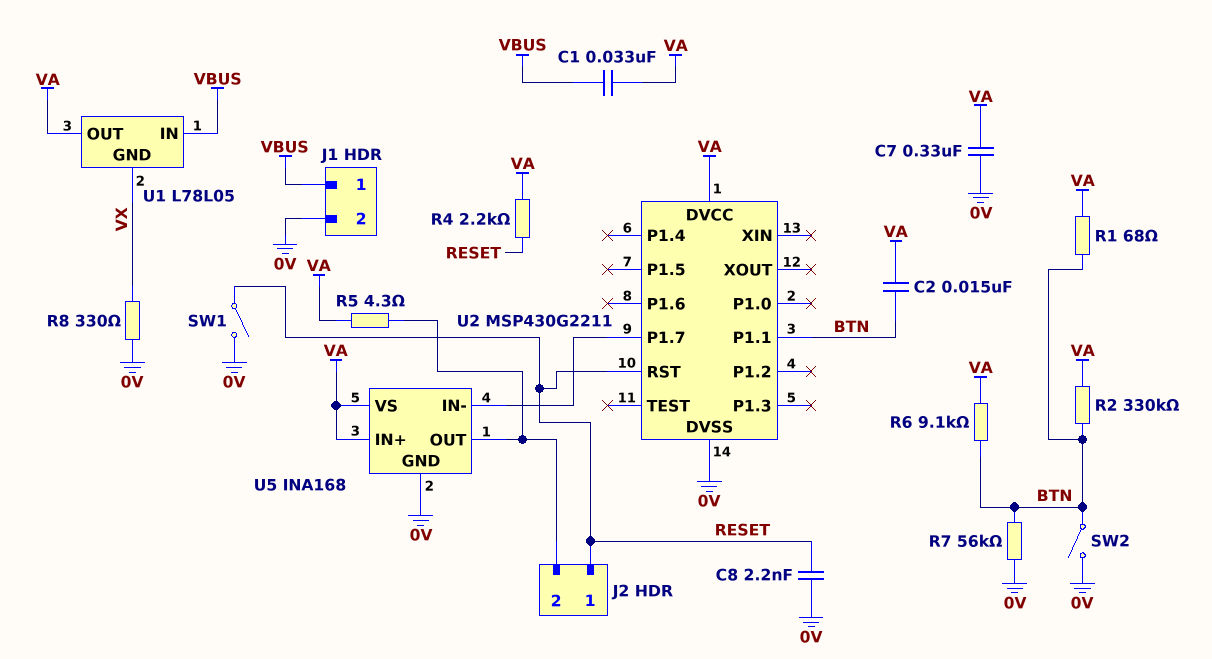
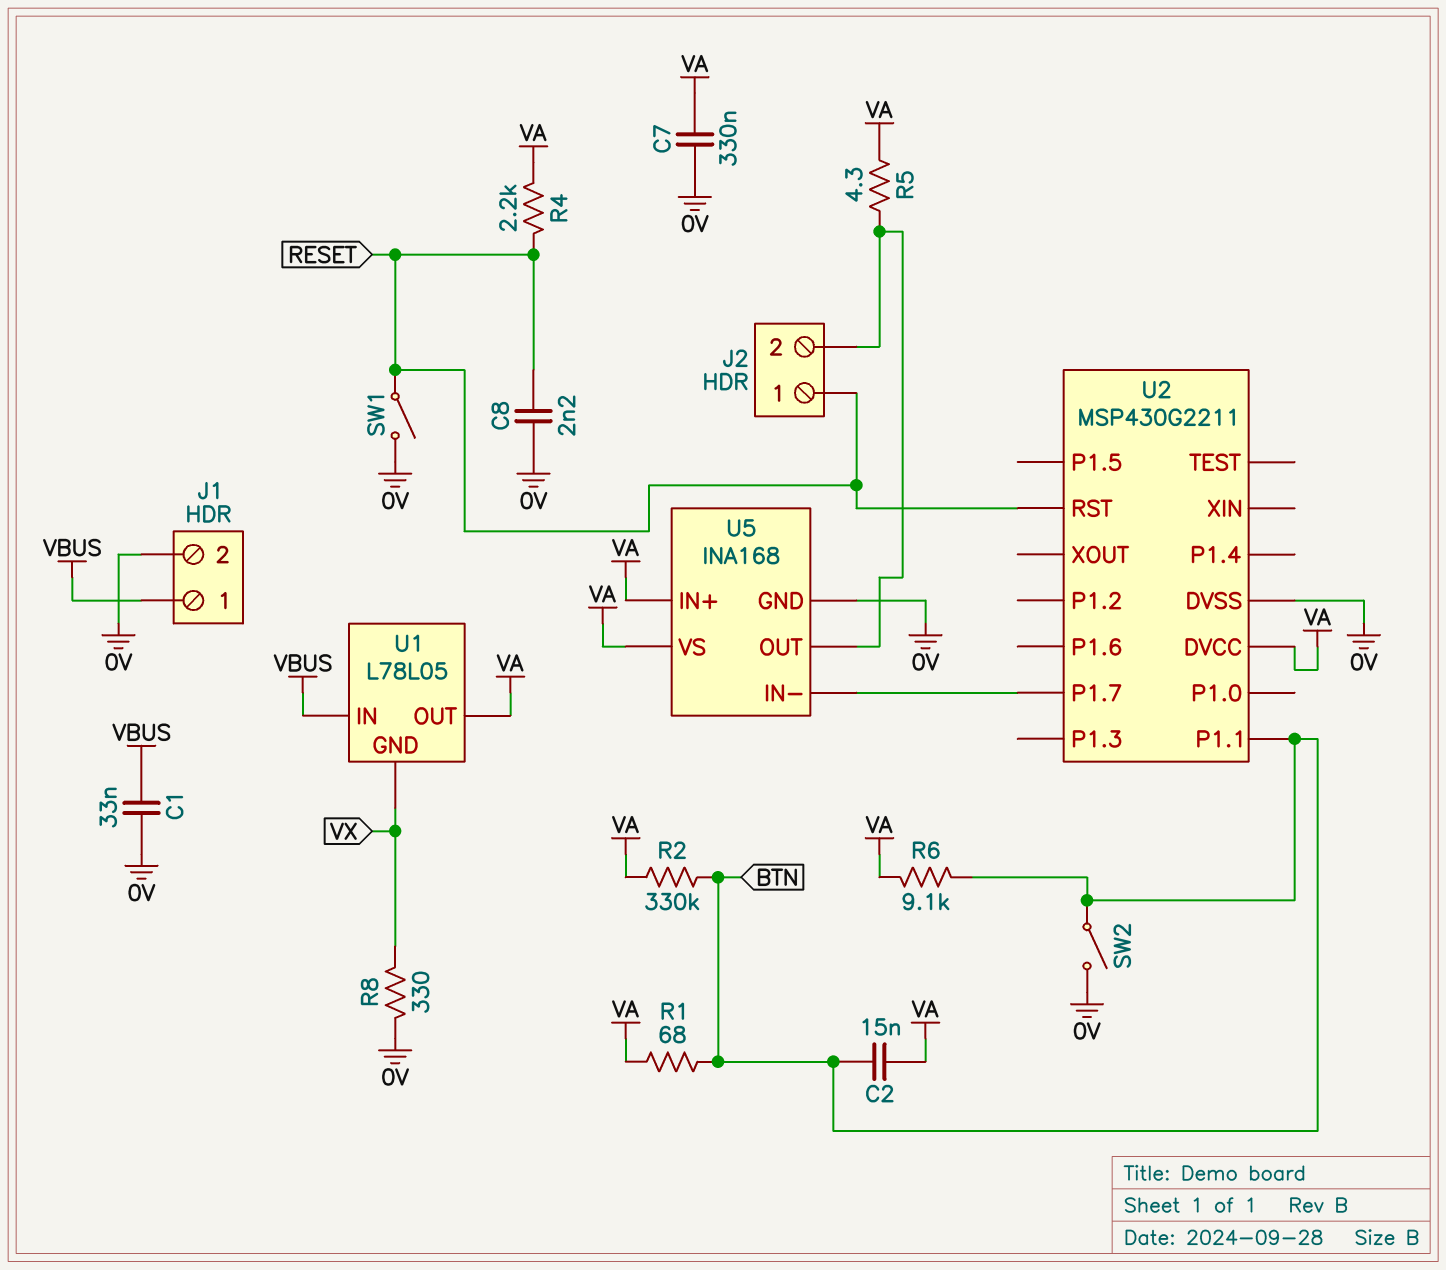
C1: 33nF (VA, VBUS) -> 33nF (0V, VBUS)
R7: 56k (0V, BTN) -> none

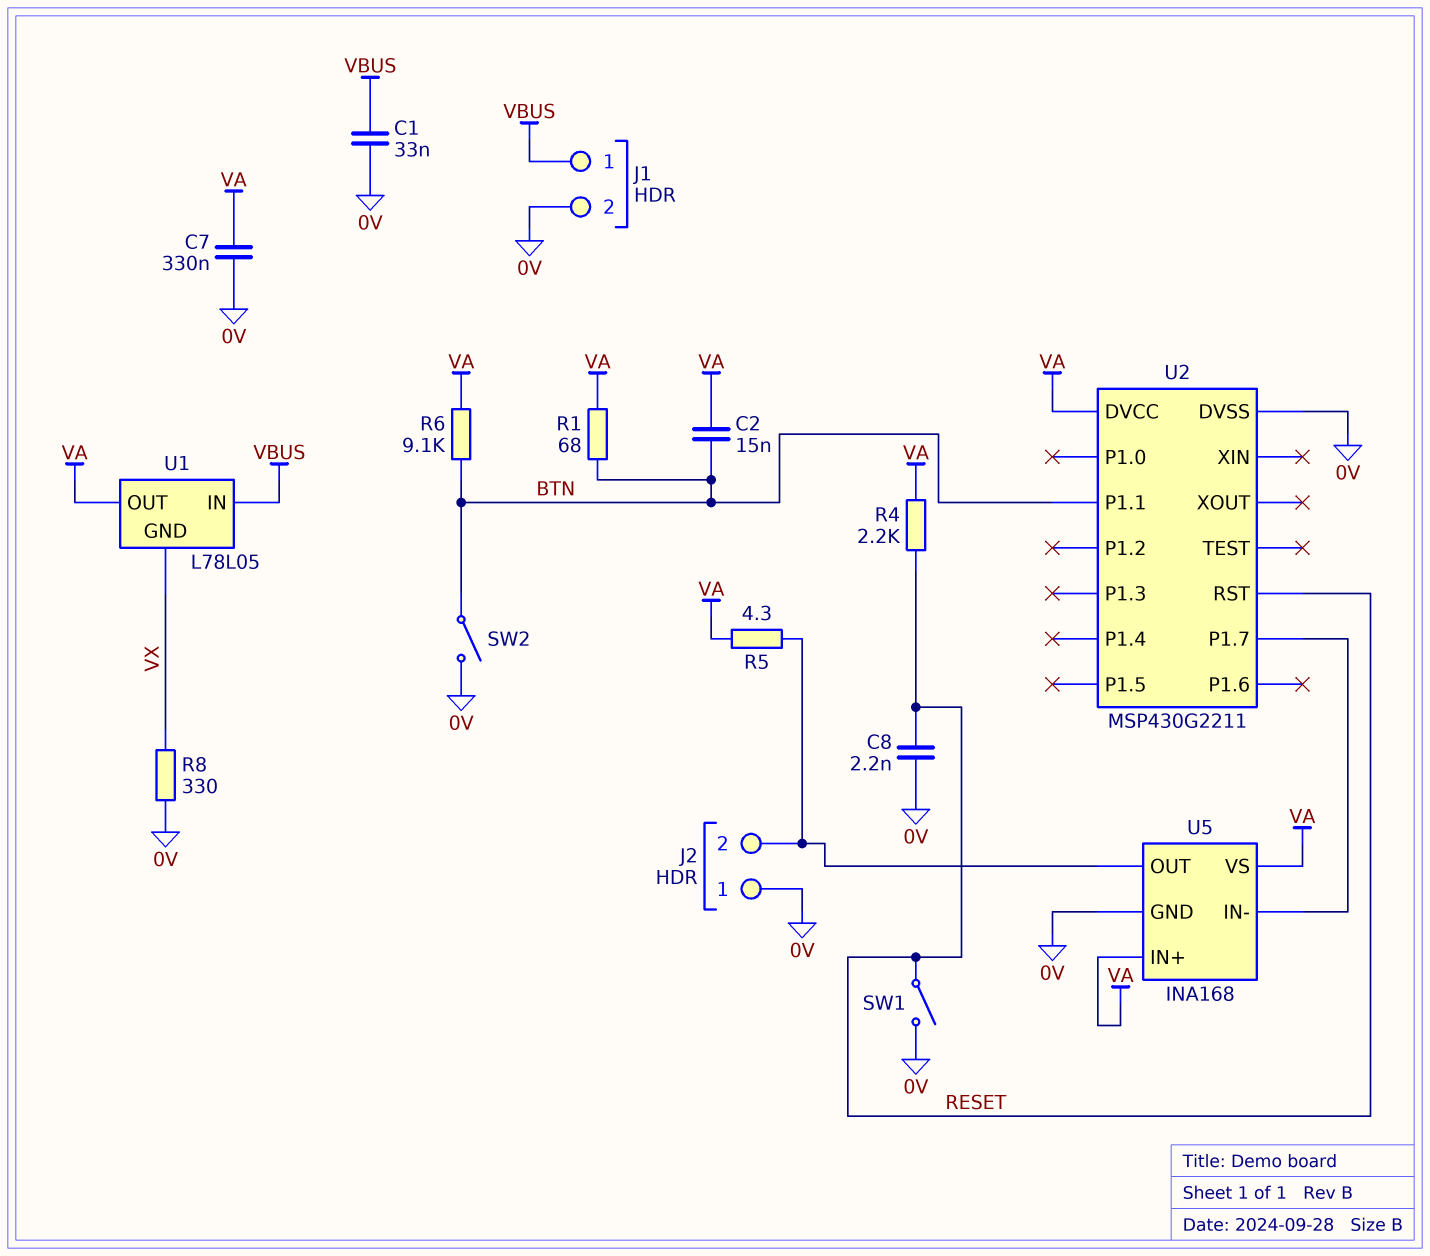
J2 pin 1: RESET -> 0V
R2: 330k (BTN, VA) -> none

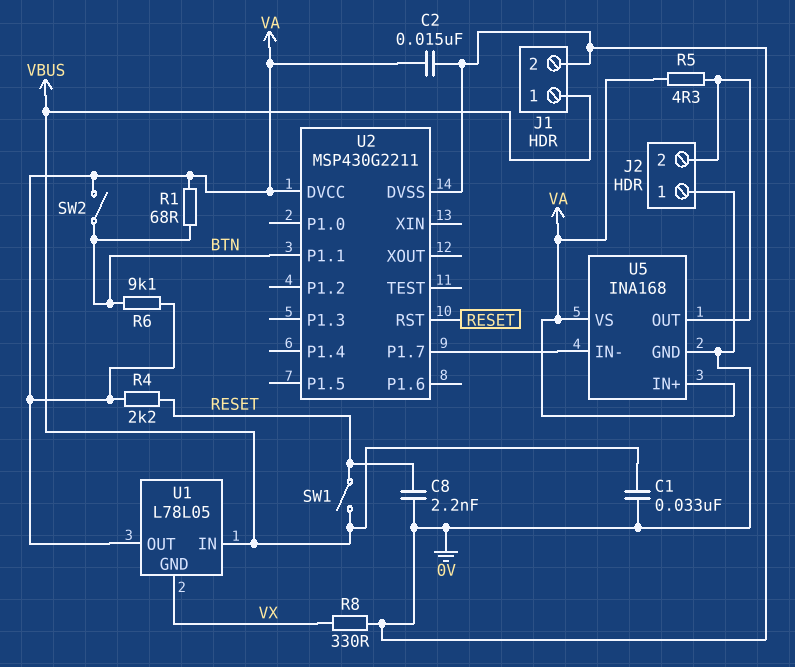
C2: 15nF (BTN, VA) -> 15nF (0V, VA)
C7: 330nF (0V, VA) -> none
SW1: switch (0V, RESET) -> switch (RESET, VBUS)
SW2: switch (0V, BTN) -> switch (BTN, VA)

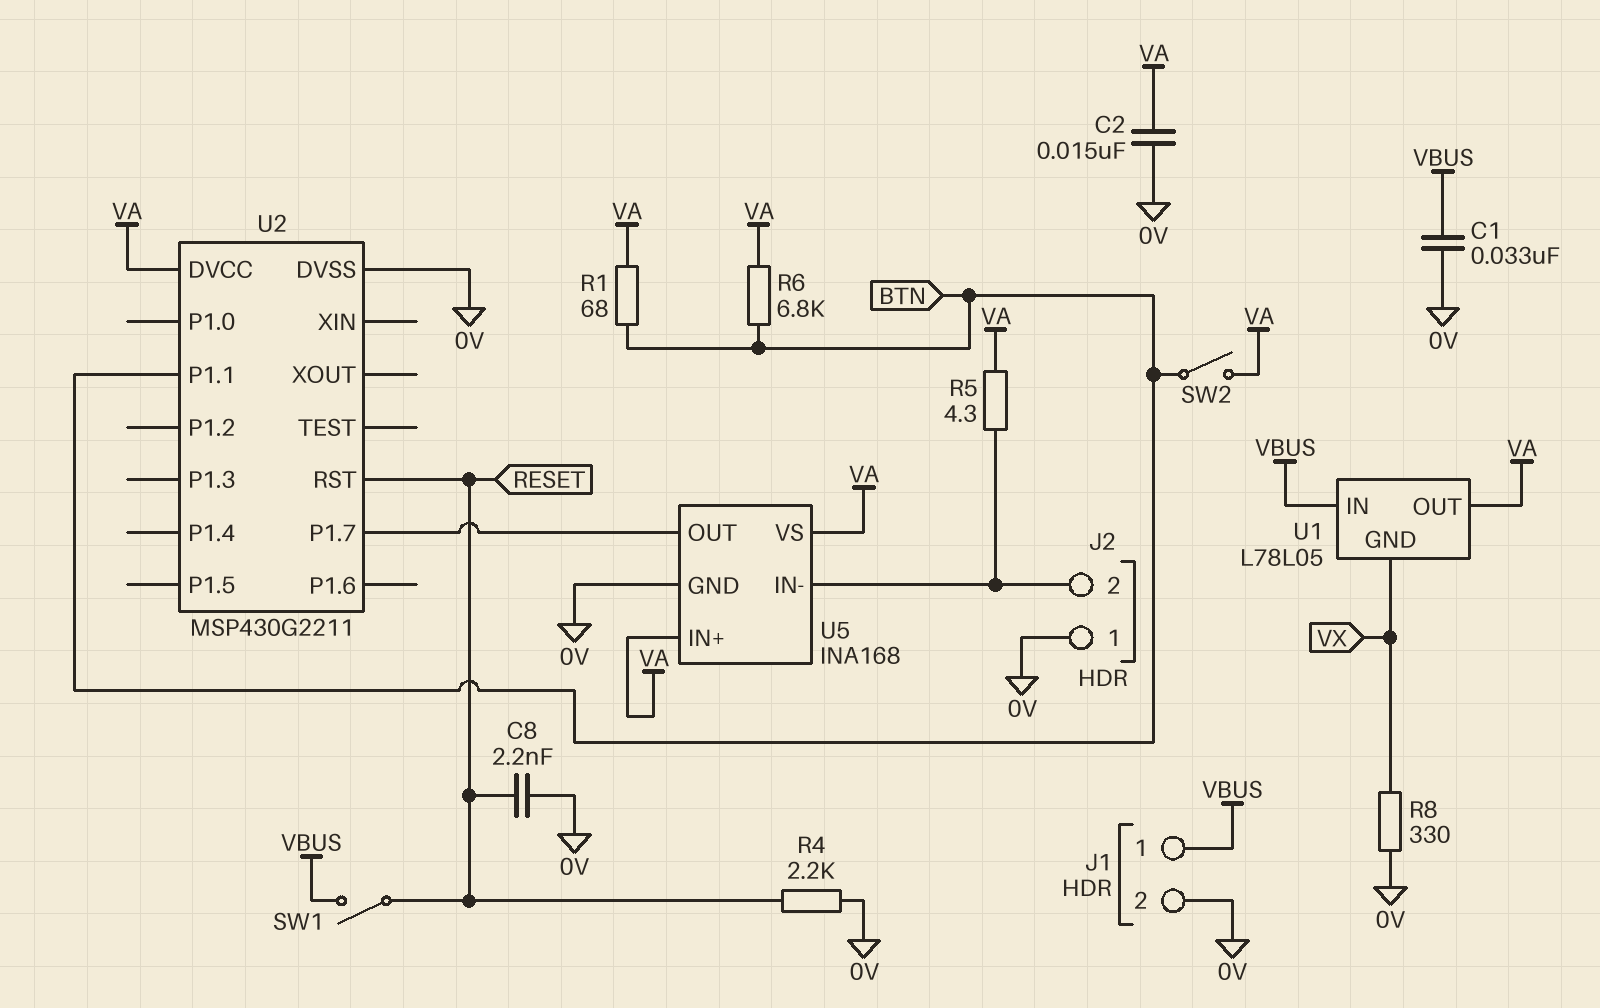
R4: 2.2k (RESET, VA) -> 2.2k (0V, RESET)
R6: 9.1k (BTN, VA) -> 6.8k (BTN, VA)
U5 pin IN-: U2/P1.7 -> J2/2
U5 pin OUT: J2/2 -> U2/P1.7

